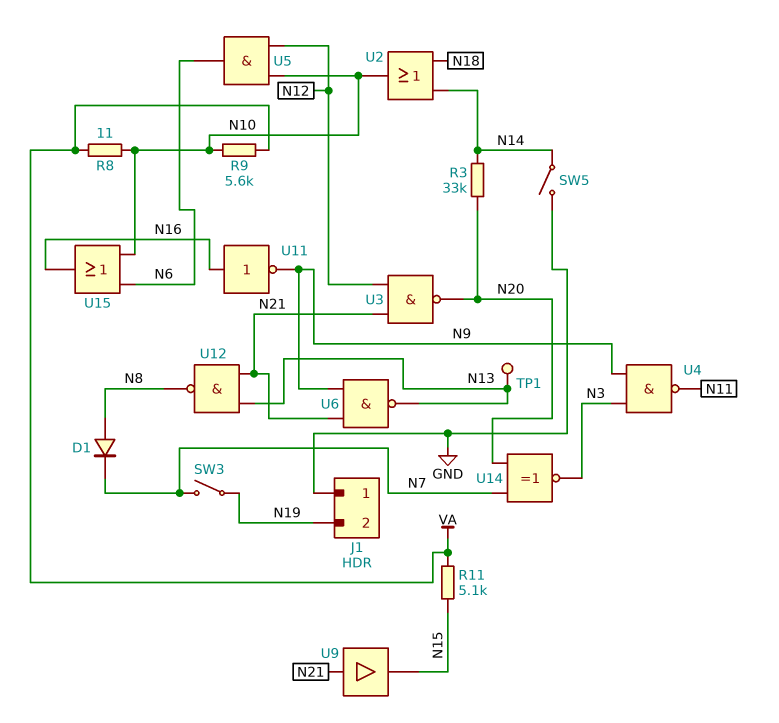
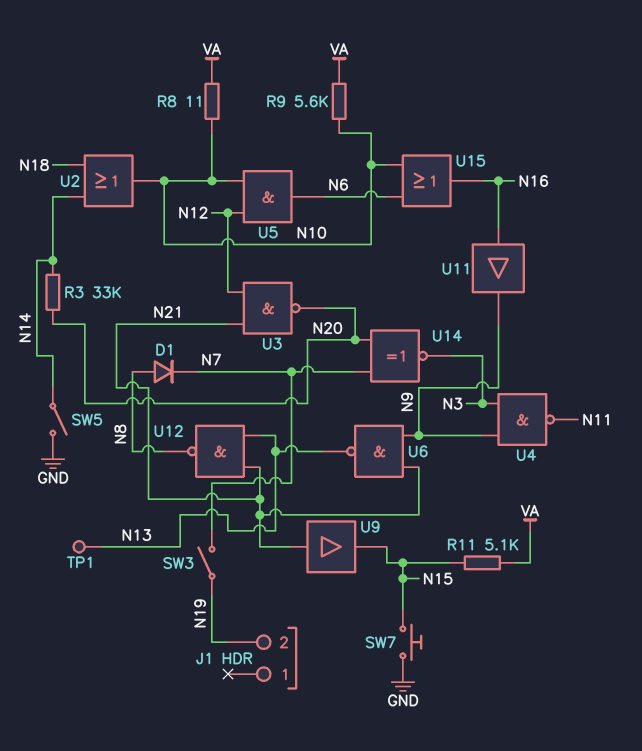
J1 pin 1: GND -> none
SW7: none -> button (GND, N15)
U11: NOT (in N16, out N9) -> buffer (in N16, out N9)

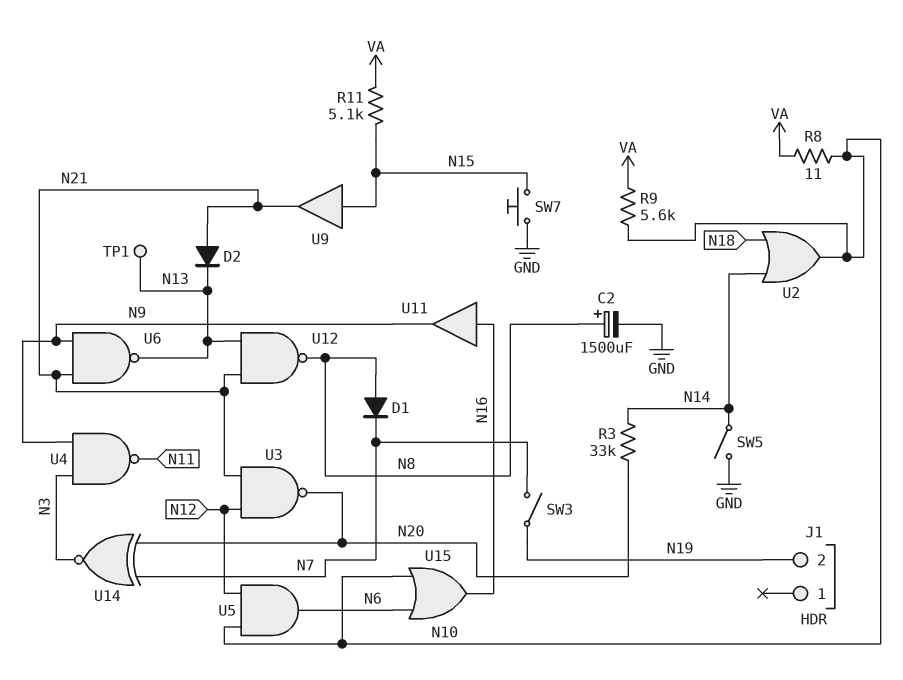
C2: none -> 1500uF (plus N8, minus GND)
D2: none -> diode (A N21, K N13)
U9: buffer (in N21, out N15) -> buffer (in N15, out N21)

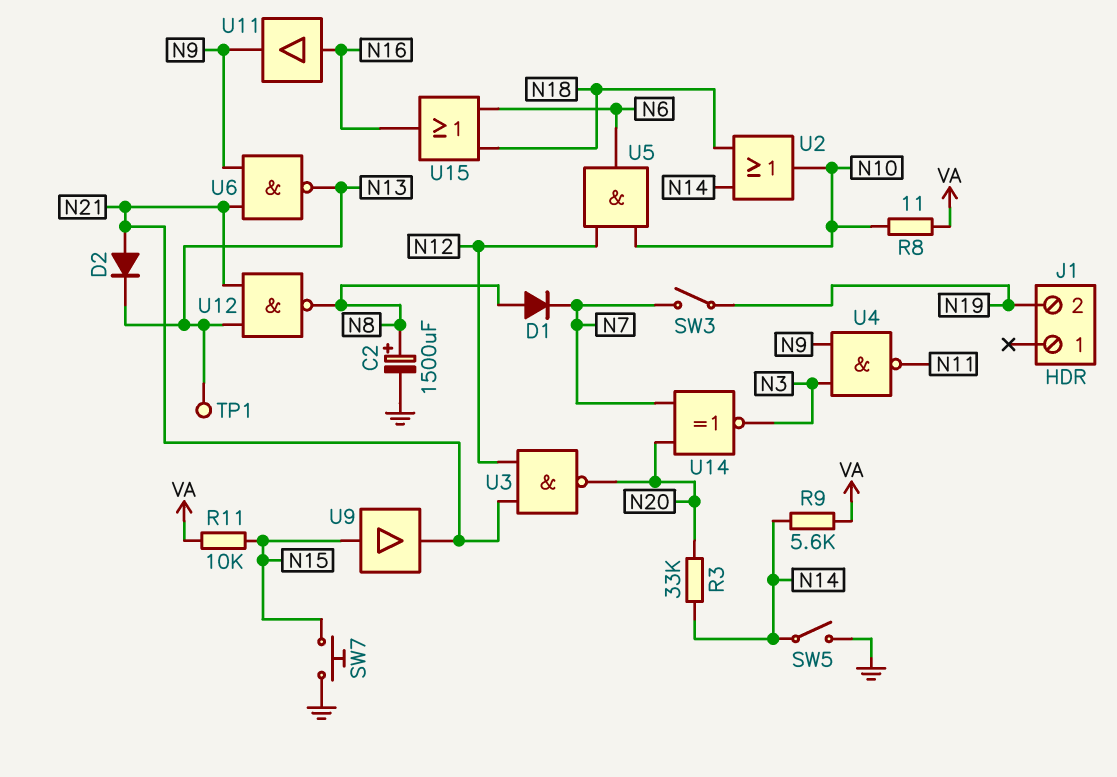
R9: 5.6k (N10, VA) -> 5.6k (N14, VA)
R11: 5.1k (N15, VA) -> 10k (N15, VA)
U15: OR (in N6, in N10, out N16) -> OR (in N6, in N18, out N16)

